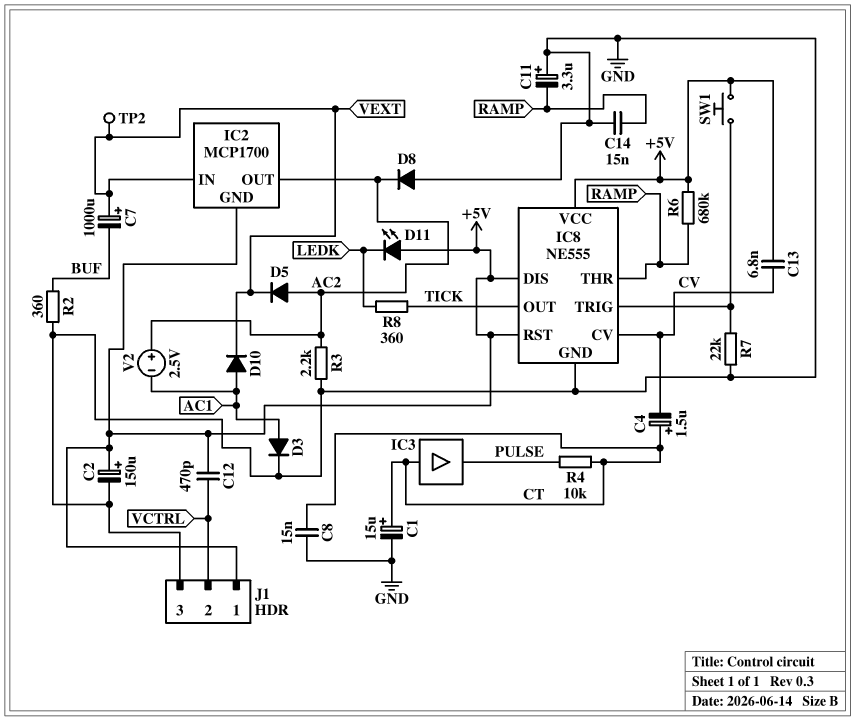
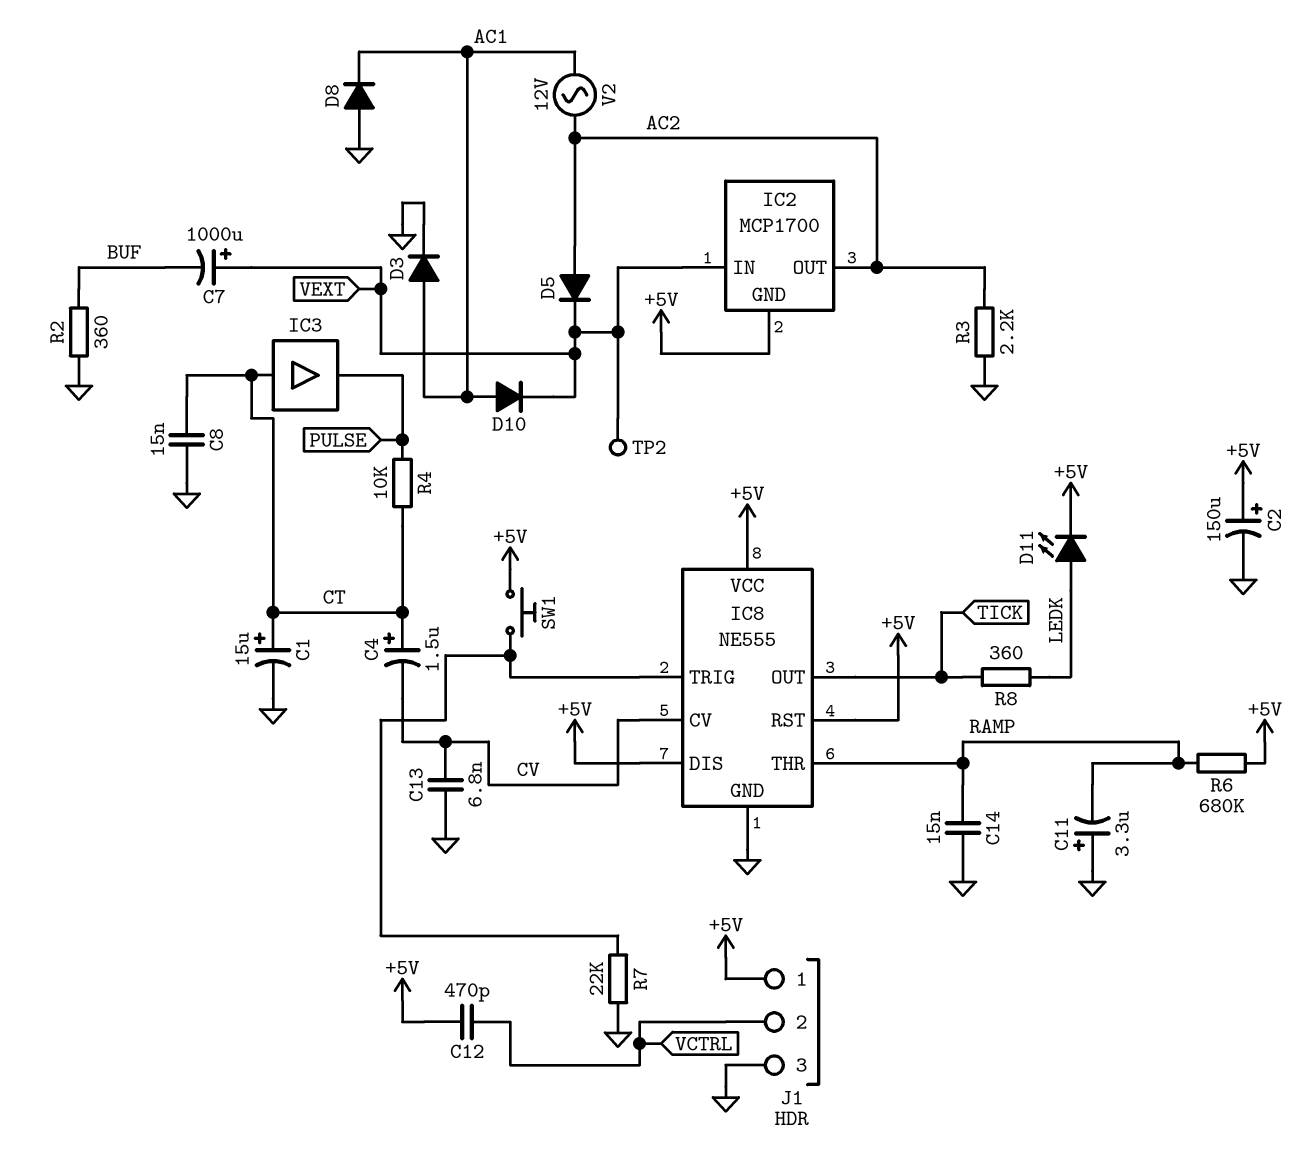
C13: 6.8nF (+5V, CV) -> 6.8nF (CV, GND)
D8: diode (A GND, K AC2) -> diode (A GND, K AC1)
D11: LED (A +5V, K LEDK) -> LED (A LEDK, K +5V)
V2: 2.5V (plus AC2, minus AC1) -> AC 12V (AC1, AC2)

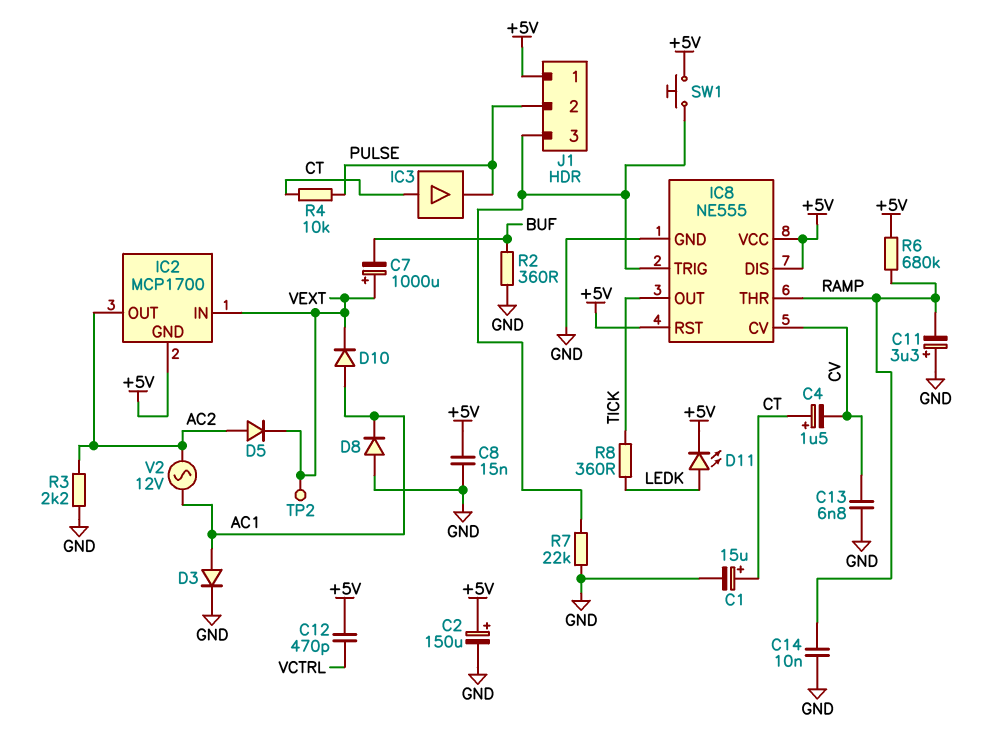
C8: 15nF (CT, GND) -> 15nF (+5V, GND)
C14: 15nF (GND, RAMP) -> 10nF (GND, RAMP)
J1 pin 2: VCTRL -> PULSE
J1 pin 3: GND -> IC8/TRIG

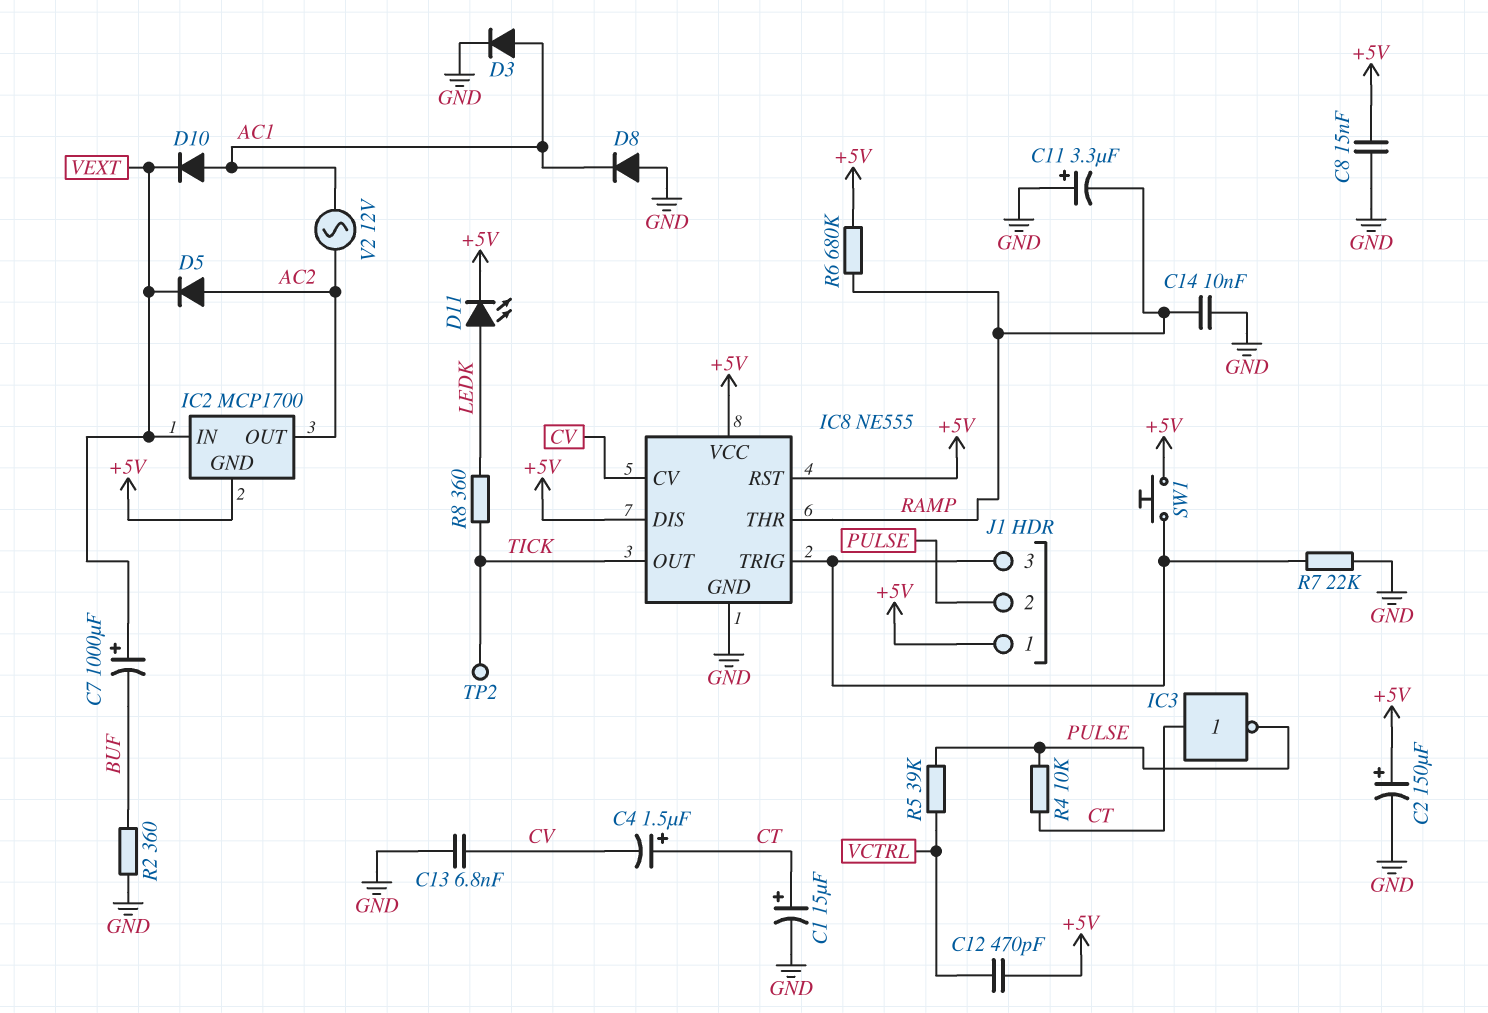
IC3: buffer (in CT, out PULSE) -> NOT (in CT, out PULSE)
R3: 2.2k (AC2, GND) -> none
R5: none -> 39k (PULSE, VCTRL)
TP2: test point (VEXT) -> test point (TICK)

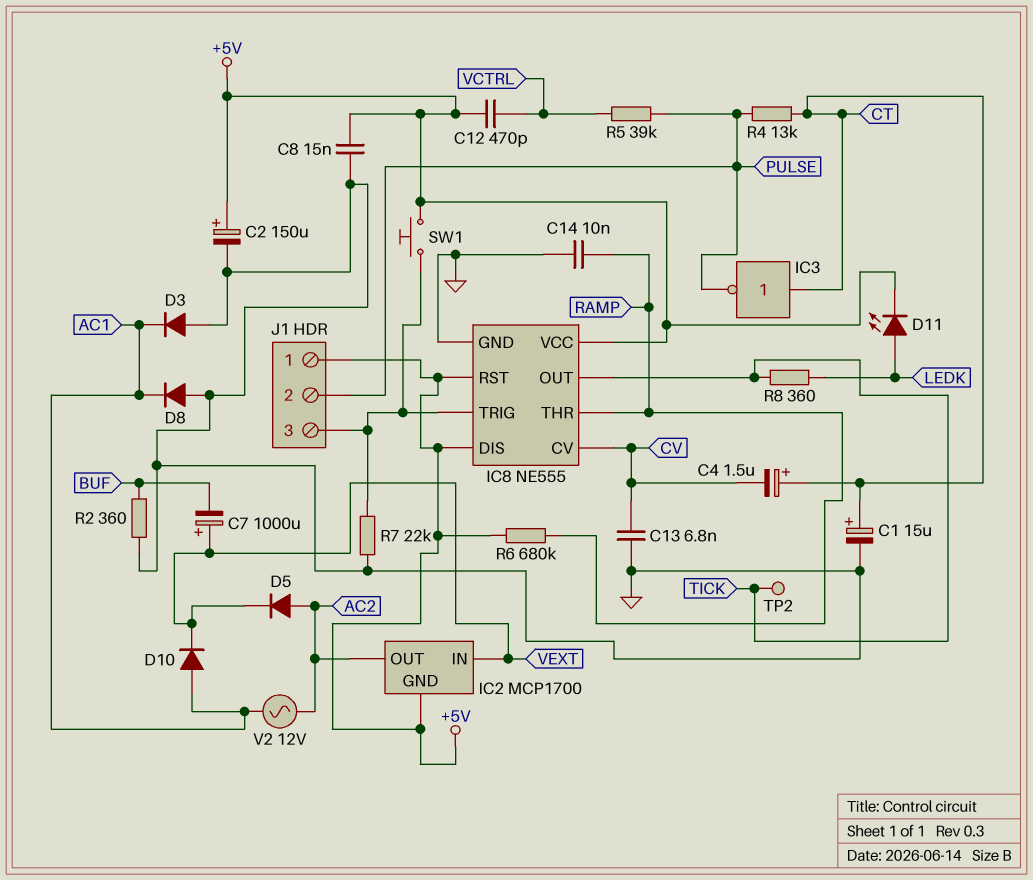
C11: 3.3uF (plus GND, minus RAMP) -> none
D3: diode (A AC1, K GND) -> diode (A GND, K AC1)
R4: 10k (CT, PULSE) -> 13k (CT, PULSE)

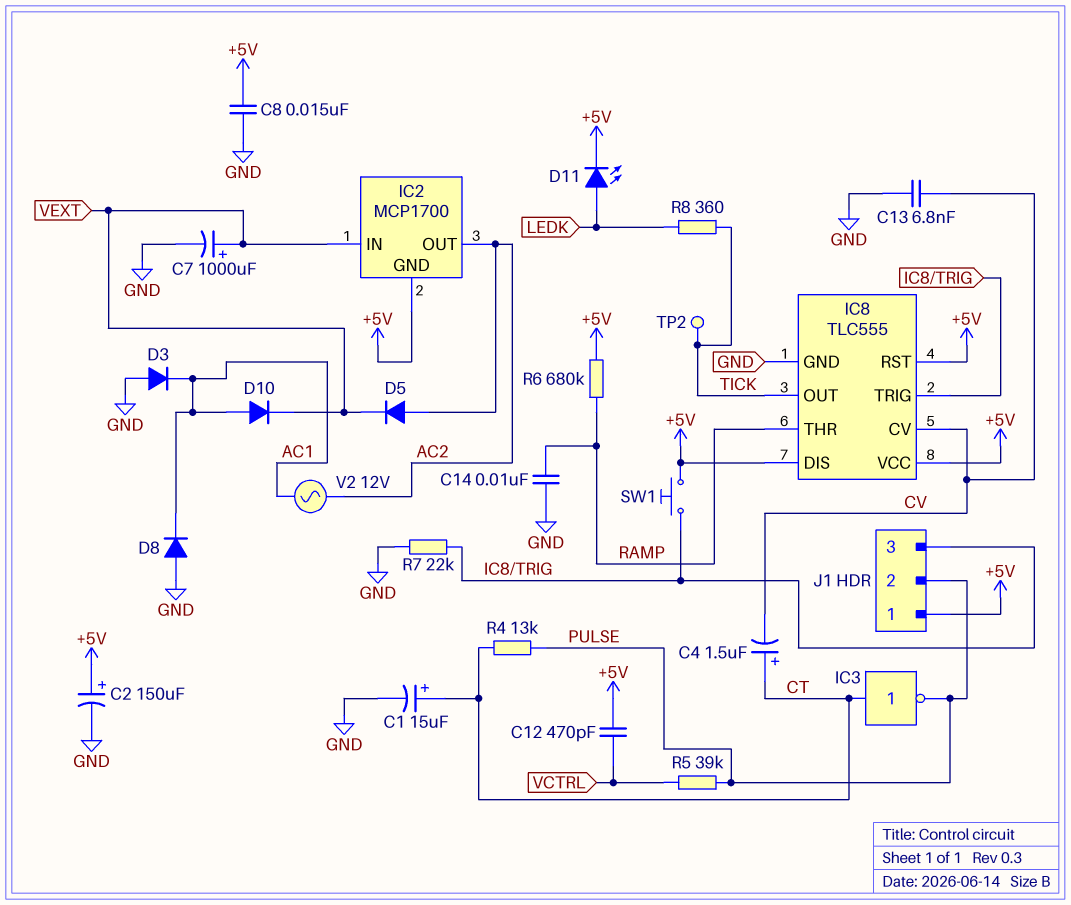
C7: 1000uF (plus VEXT, minus BUF) -> 1000uF (plus VEXT, minus GND)
IC8: NE555 -> TLC555
R2: 360 (BUF, GND) -> none

